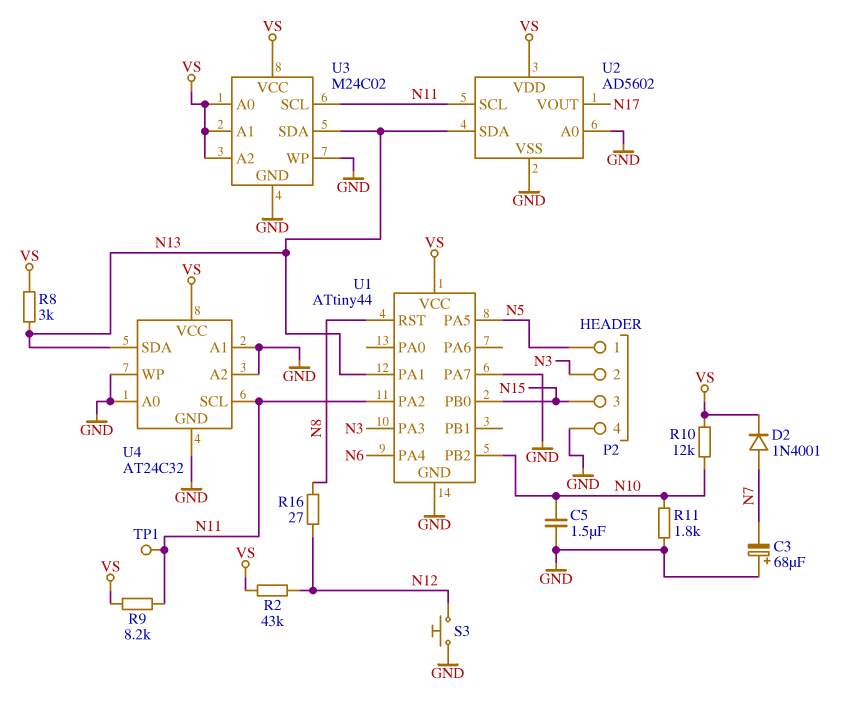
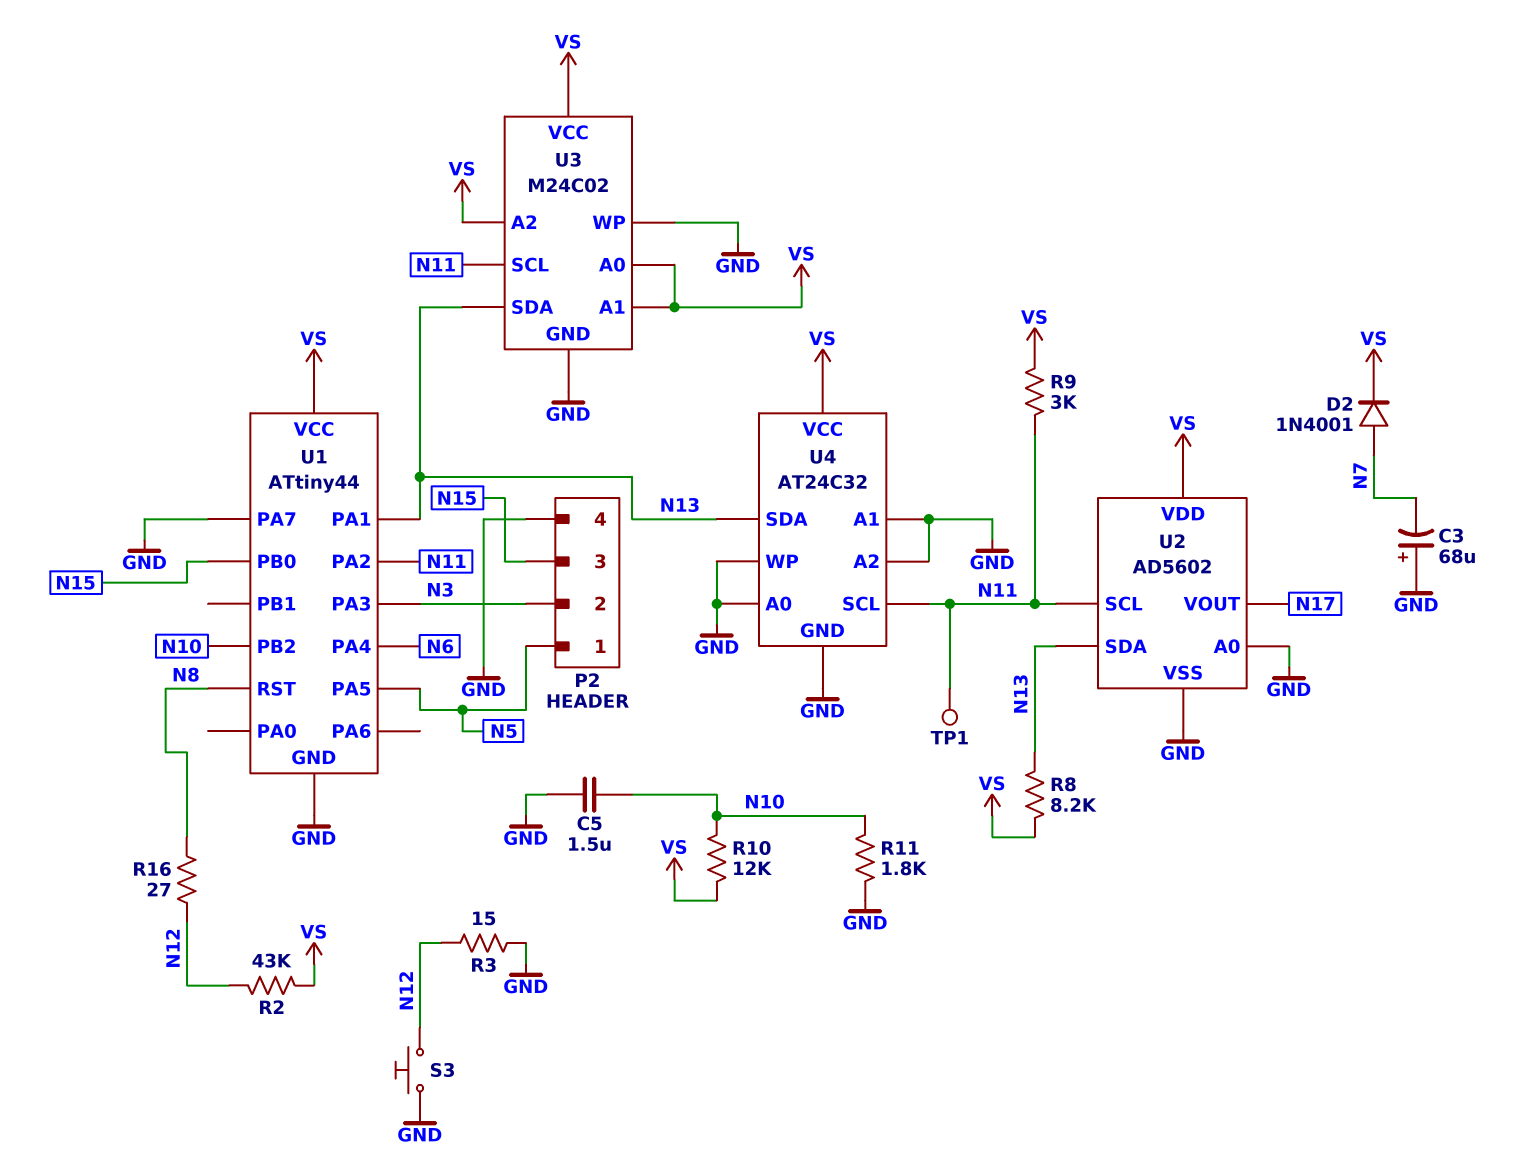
R3: none -> 15 (GND, N12)
R8: 3k (N13, VS) -> 8.2k (N13, VS)
R9: 8.2k (N11, VS) -> 3k (N11, VS)

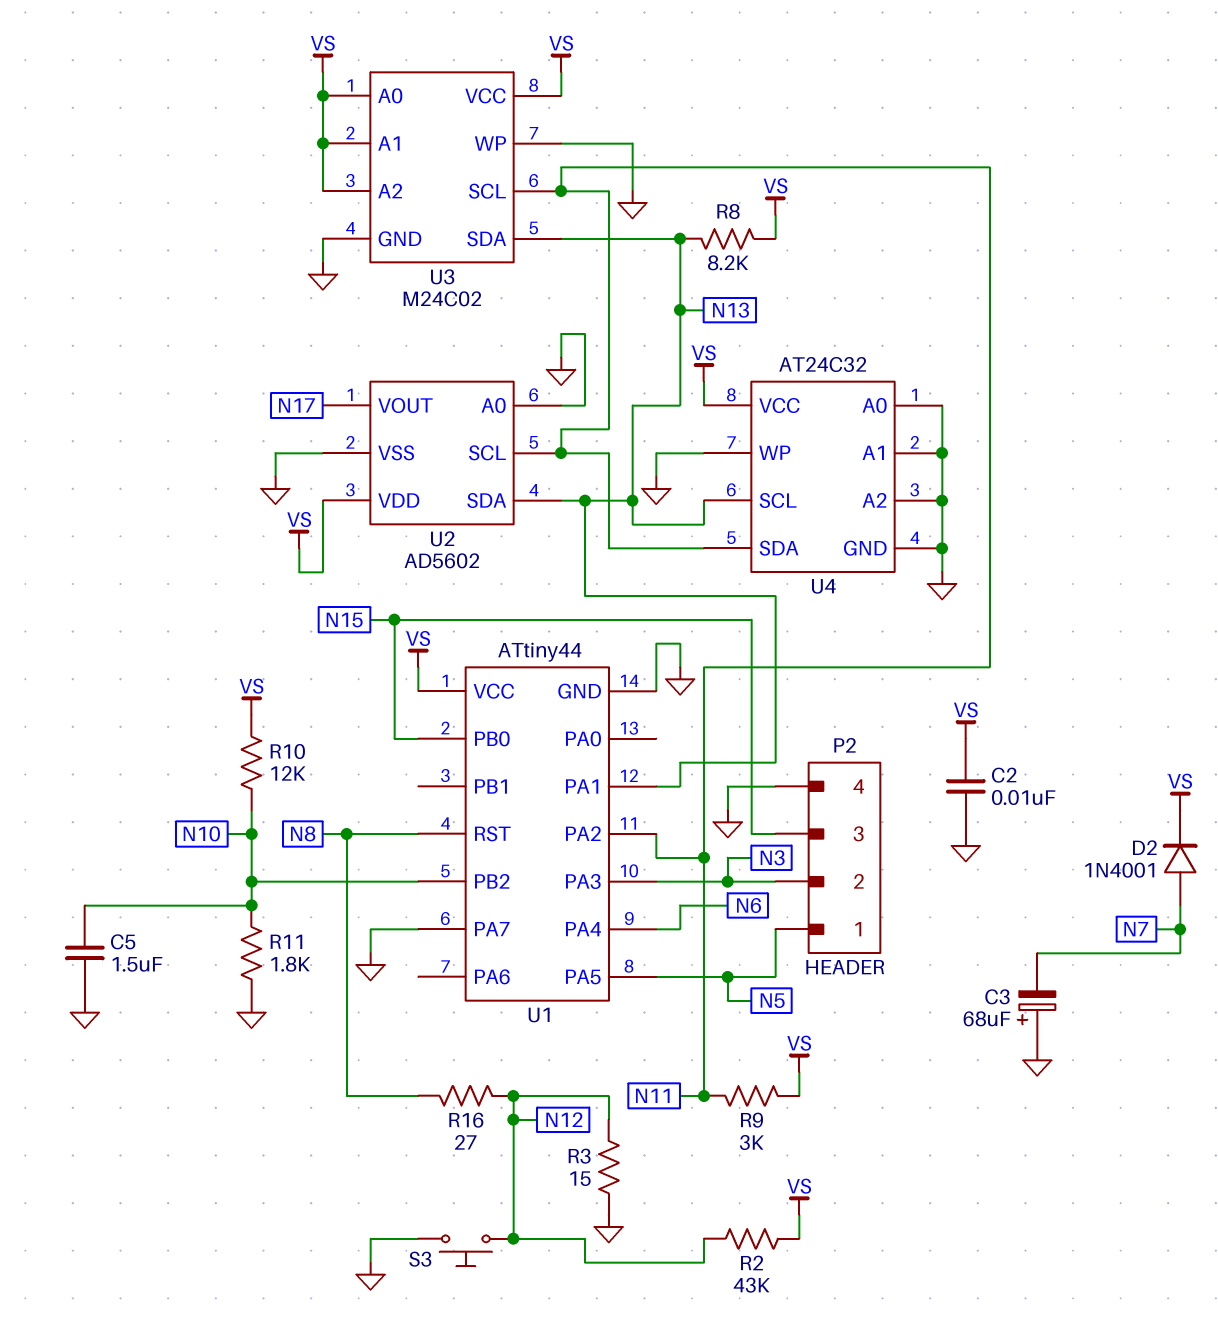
C2: none -> 10nF (GND, VS)
TP1: test point (N11) -> none
U4 pin SCL: N11 -> N13
U4 pin SDA: N13 -> N11

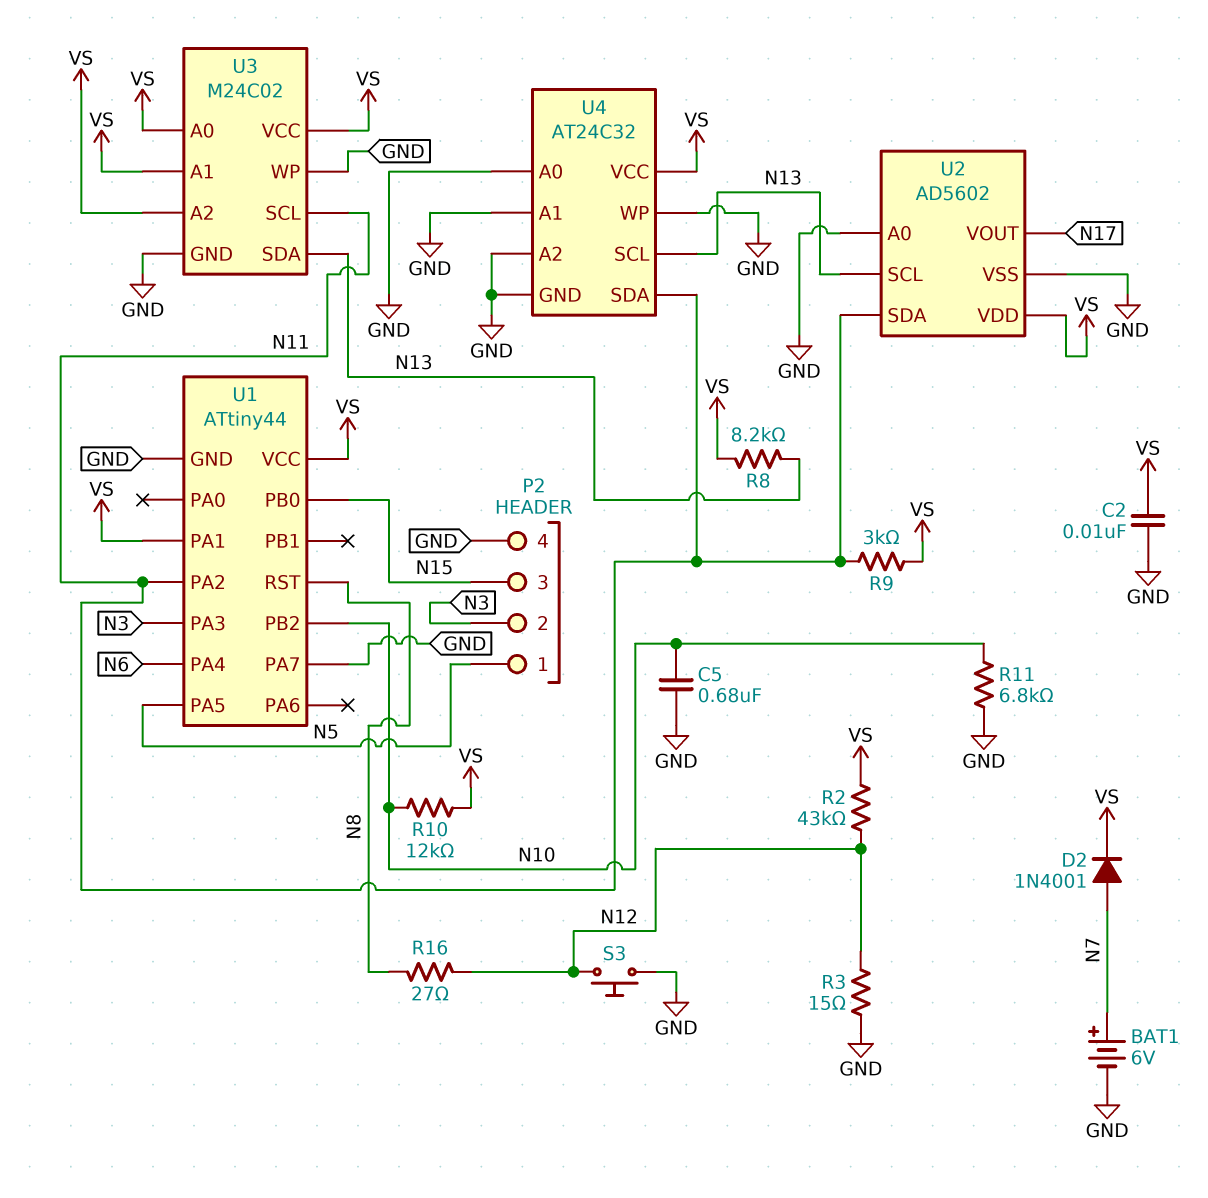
BAT1: none -> 6V (plus N7, minus GND)
C3: 68uF (plus GND, minus N7) -> none
C5: 1.5uF (GND, N10) -> 680nF (GND, N10)
R11: 1.8k (GND, N10) -> 6.8k (GND, N10)
U1 pin PA1: N13 -> VS
U2 pin SCL: N11 -> N13
U2 pin SDA: N13 -> N11

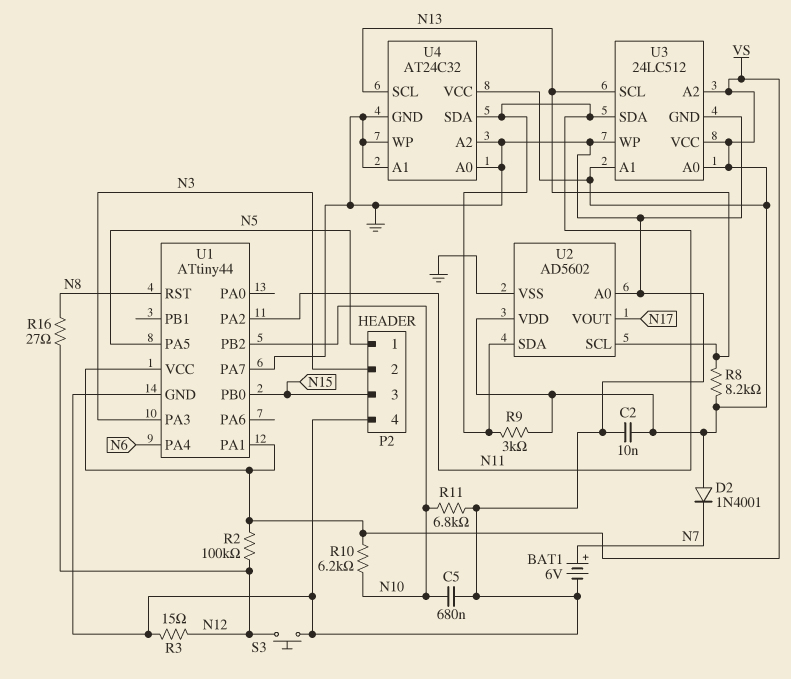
D2: diode 1N4001 (A N7, K VS) -> diode 1N4001 (A VS, K N7)
R2: 43k (N12, VS) -> 100k (N12, VS)
R10: 12k (N10, VS) -> 6.2k (N10, VS)
U3: M24C02 -> 24LC512
U3 pin SCL: N11 -> N13
U3 pin SDA: N13 -> N11

